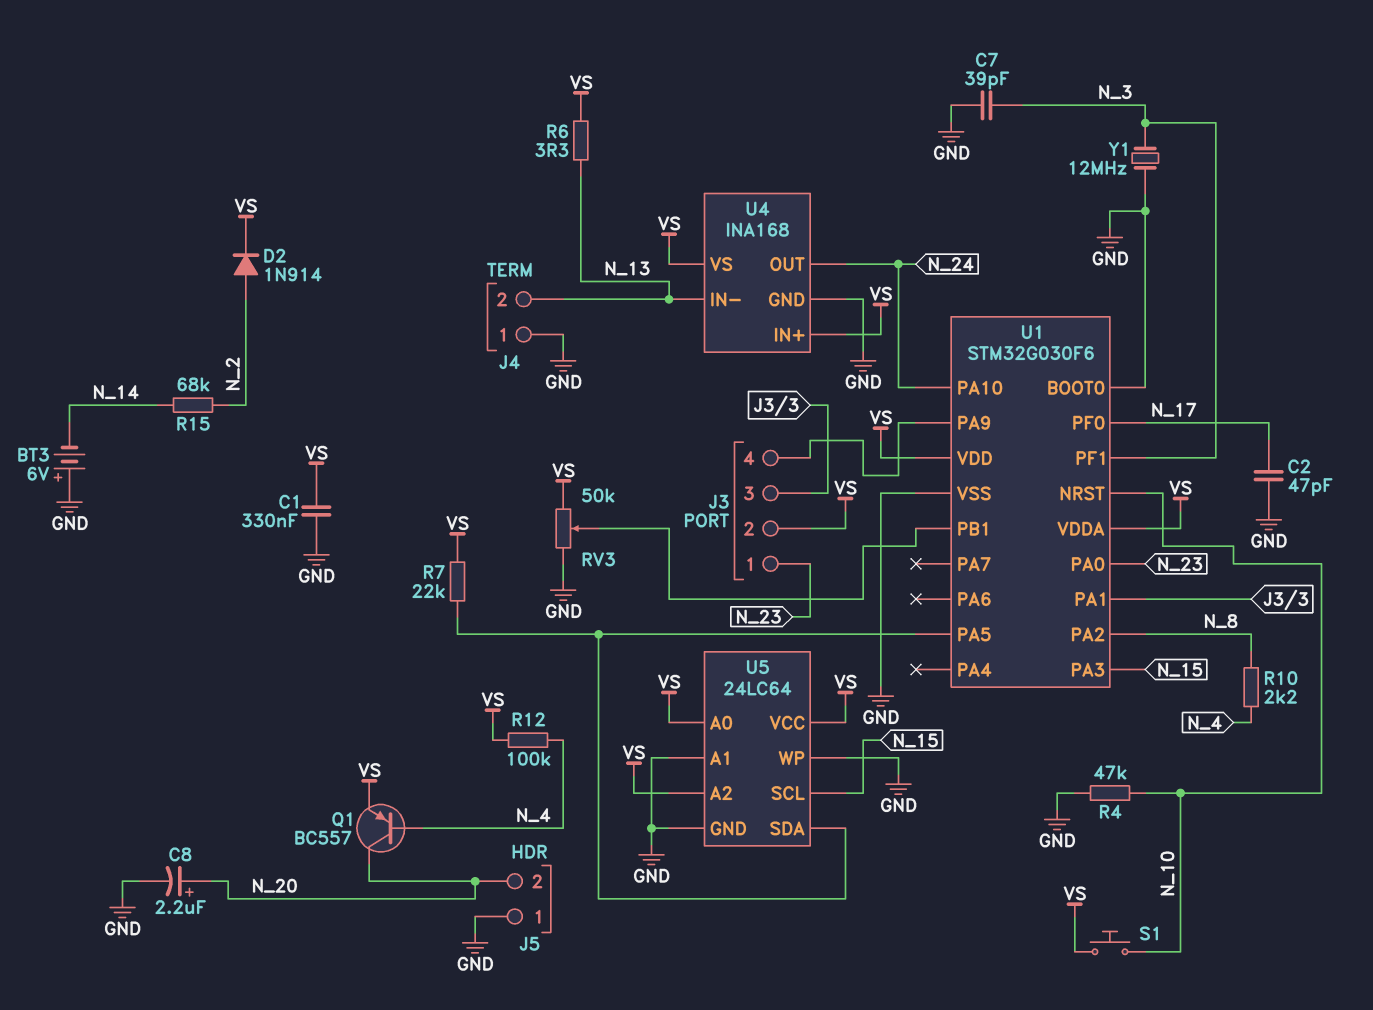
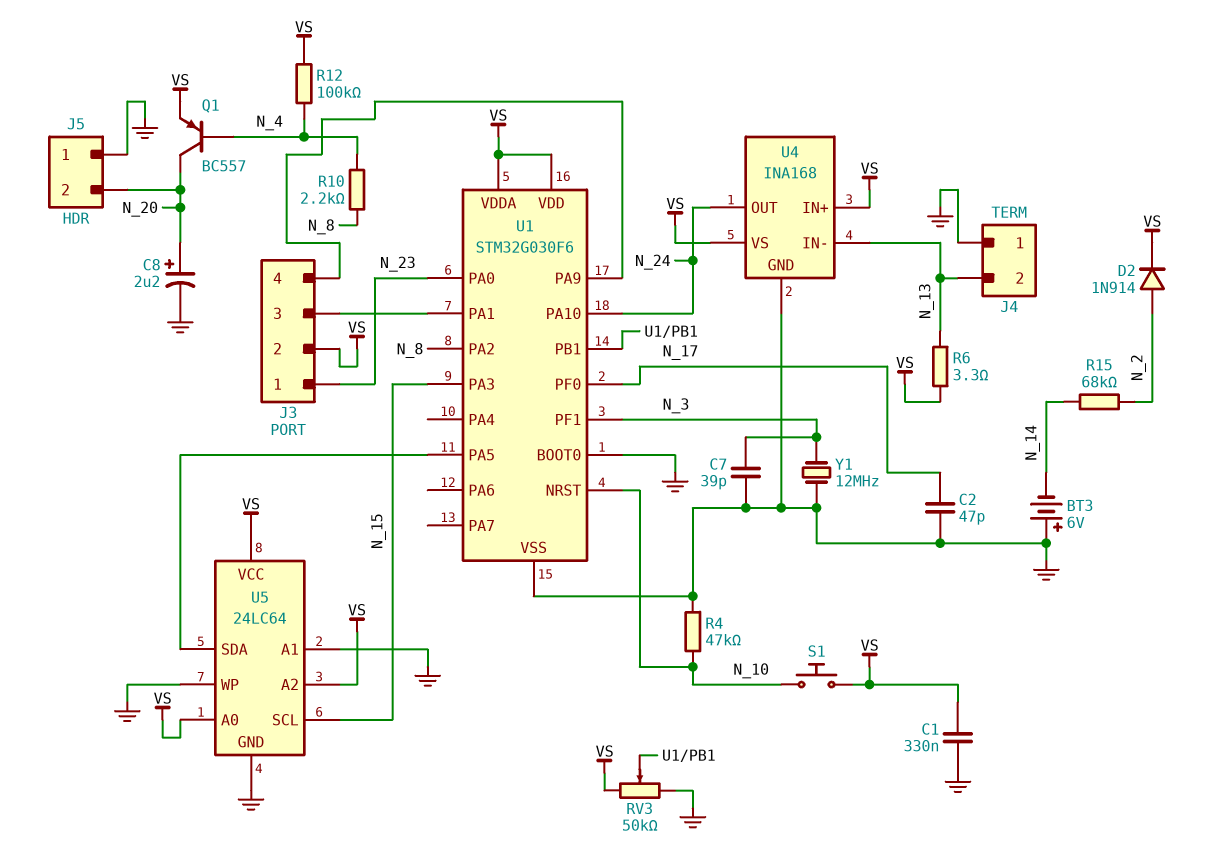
R7: 22k (U1/PA5, VS) -> none

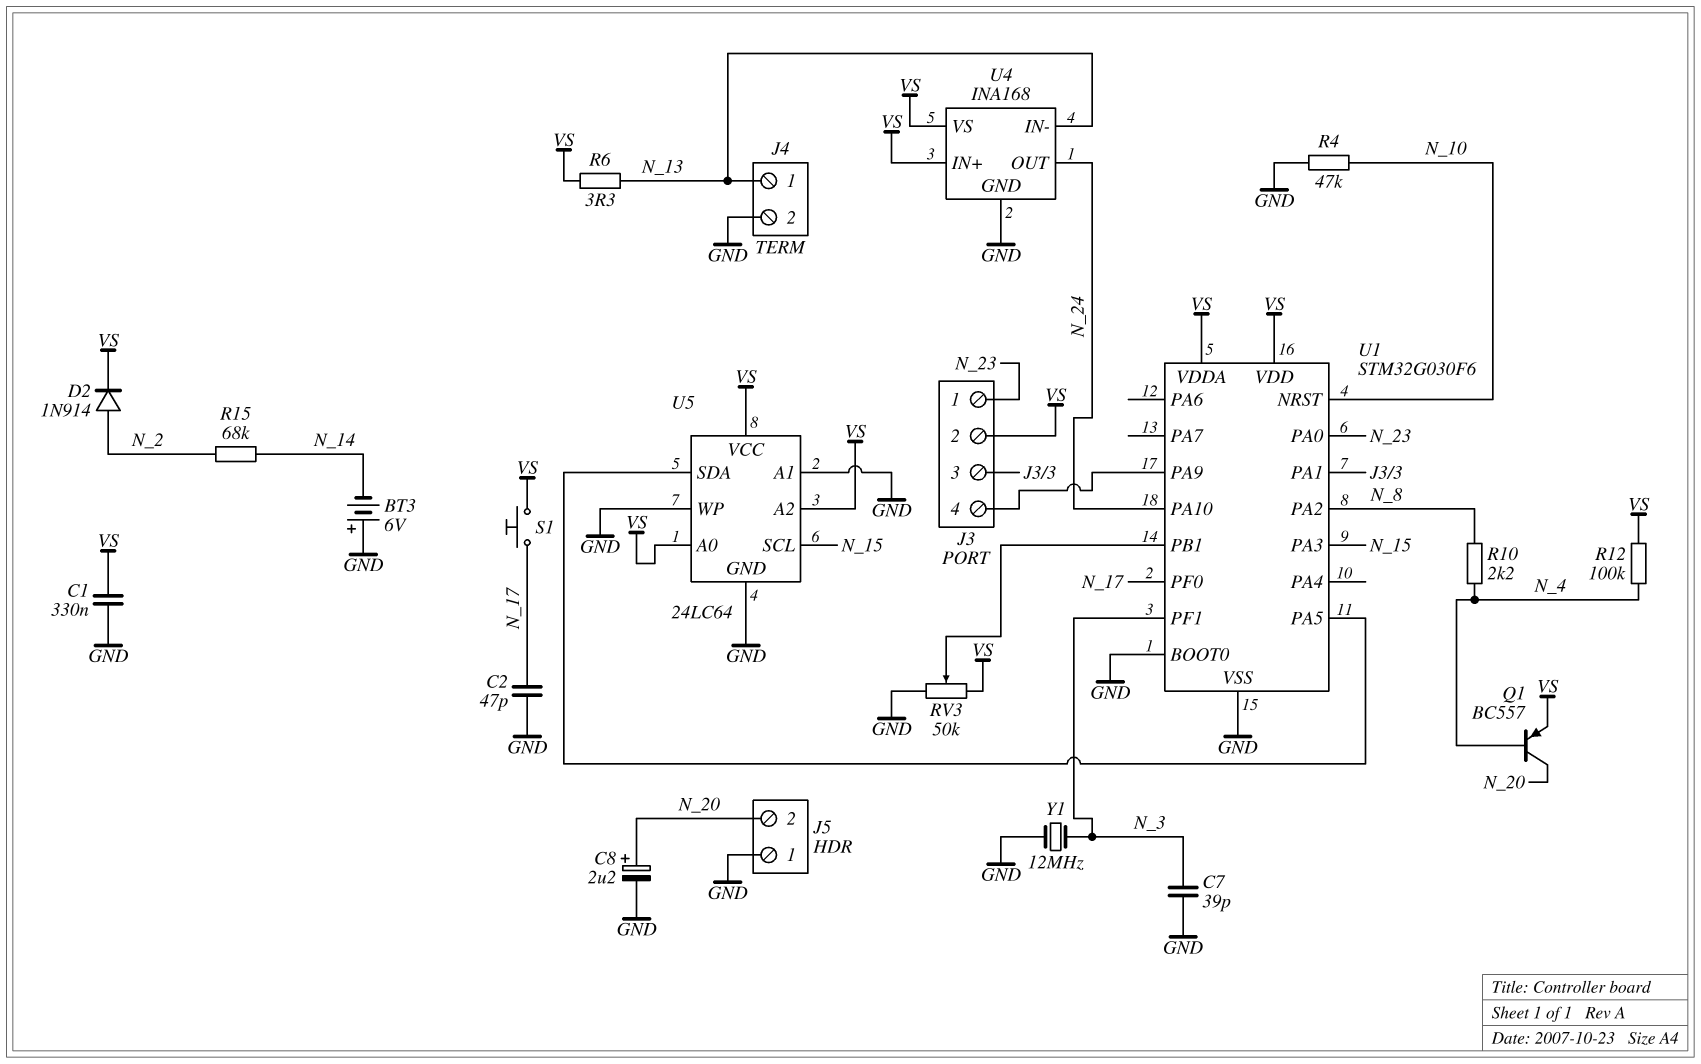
J4 pin 1: GND -> N_13
J4 pin 2: N_13 -> GND
S1: button (N_10, VS) -> button (N_17, VS)

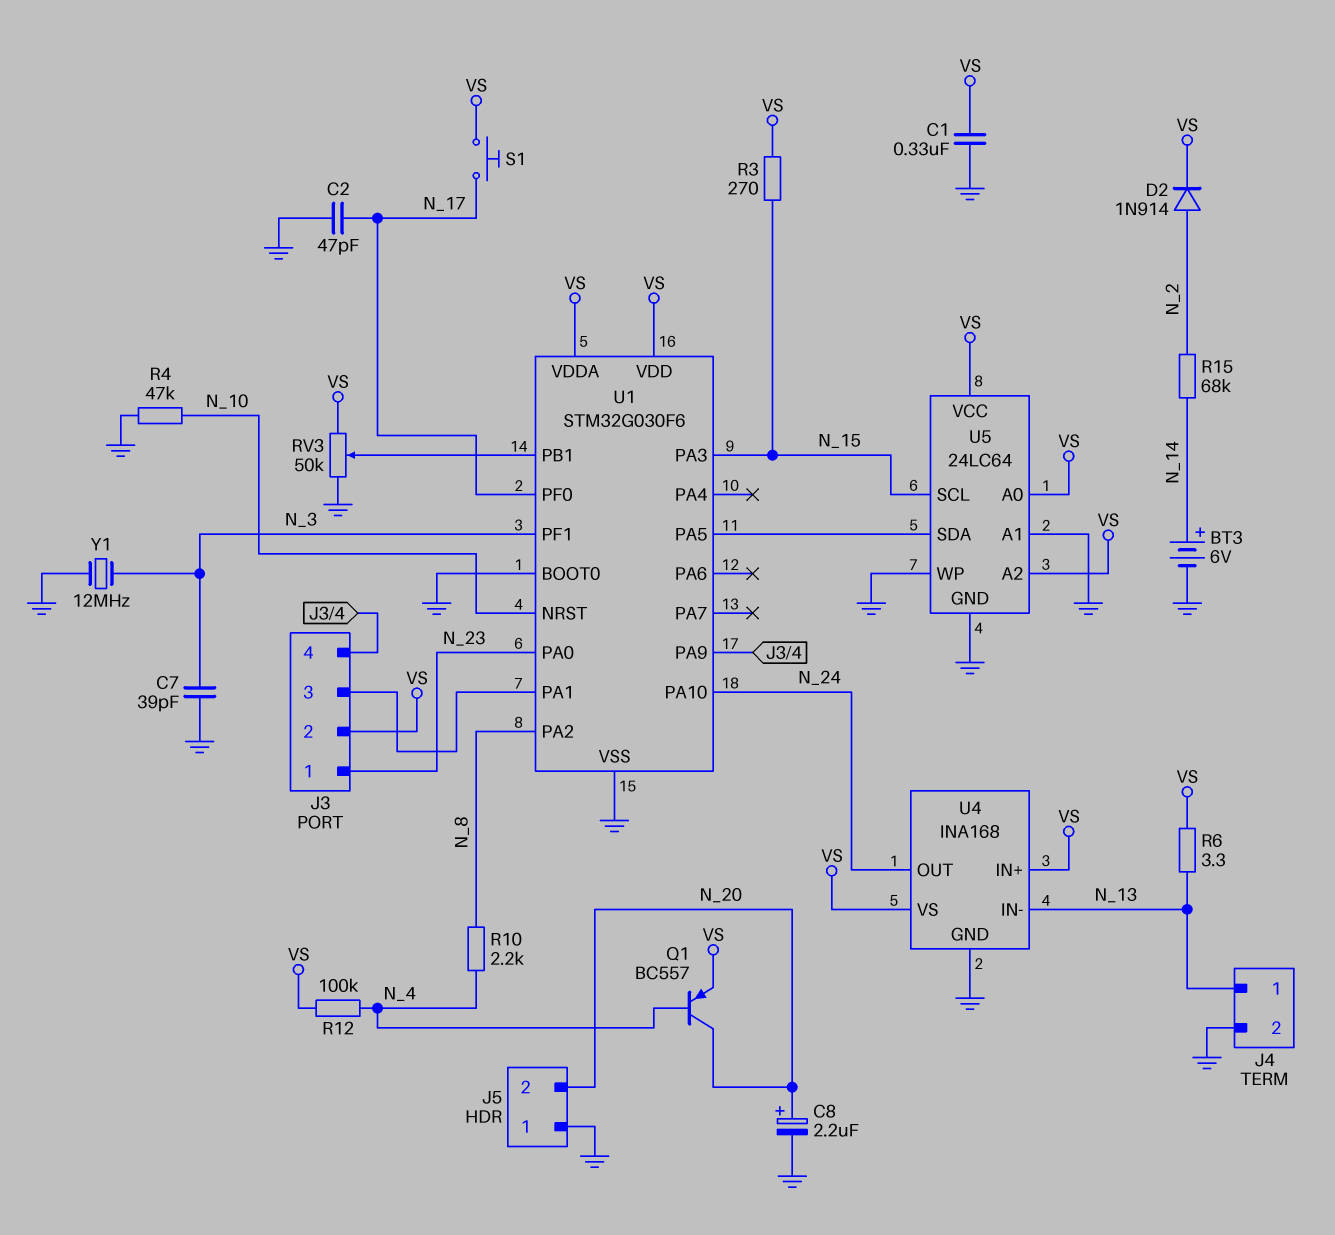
BT3: 6V (plus GND, minus N_14) -> 6V (plus N_14, minus GND)
R3: none -> 270 (N_15, VS)

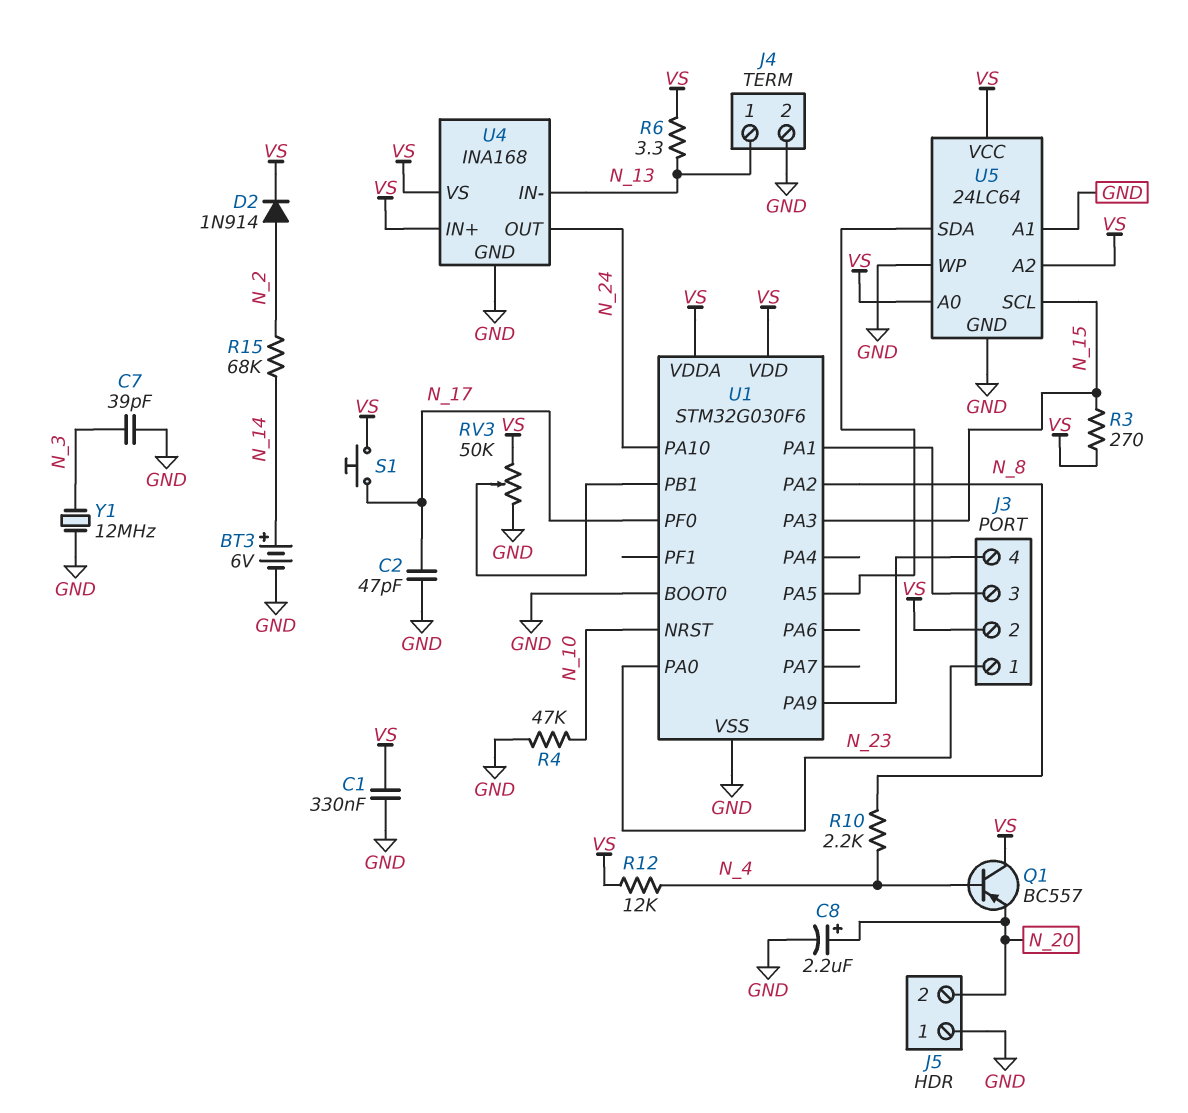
Q1: PNP BC557 (B N_4, C N_20, E VS) -> PNP BC557 (B N_4, C VS, E N_20)
R12: 100k (N_4, VS) -> 12k (N_4, VS)
U1 pin PF1: N_3 -> none

